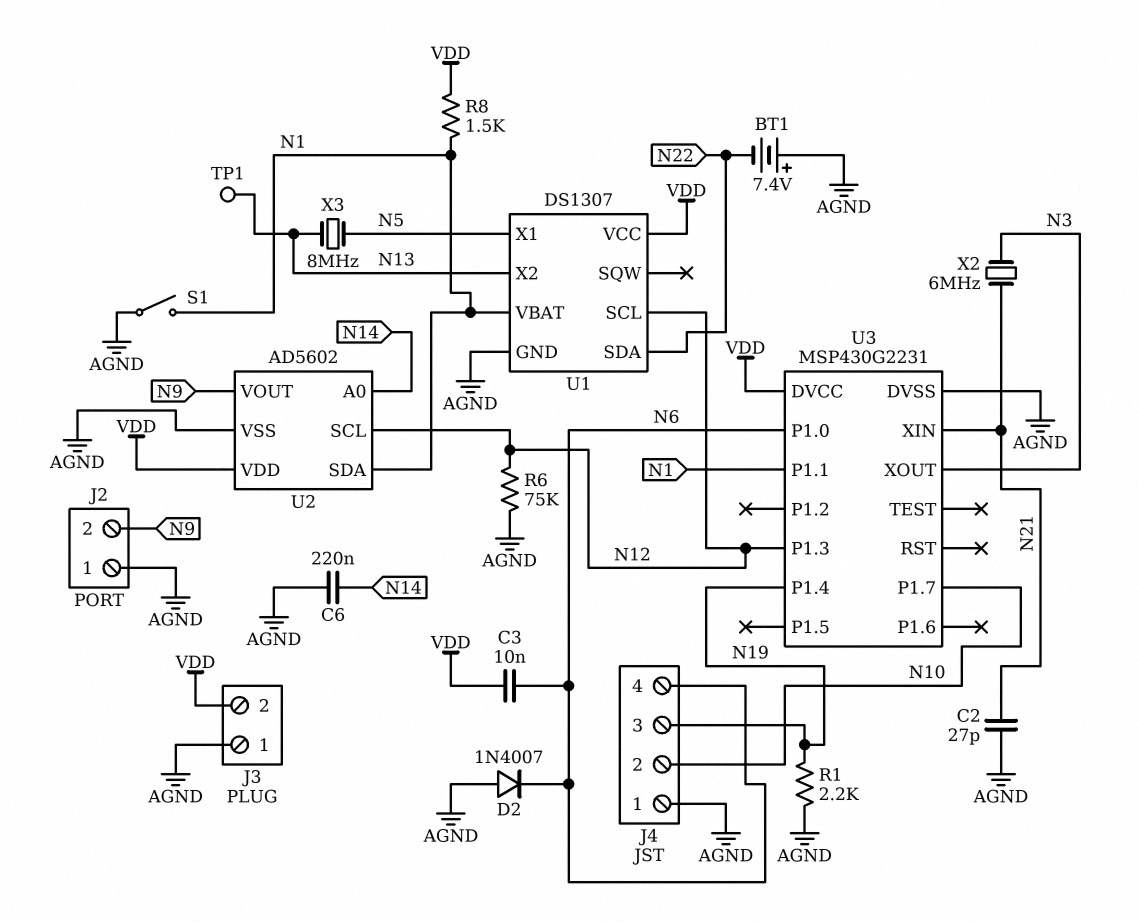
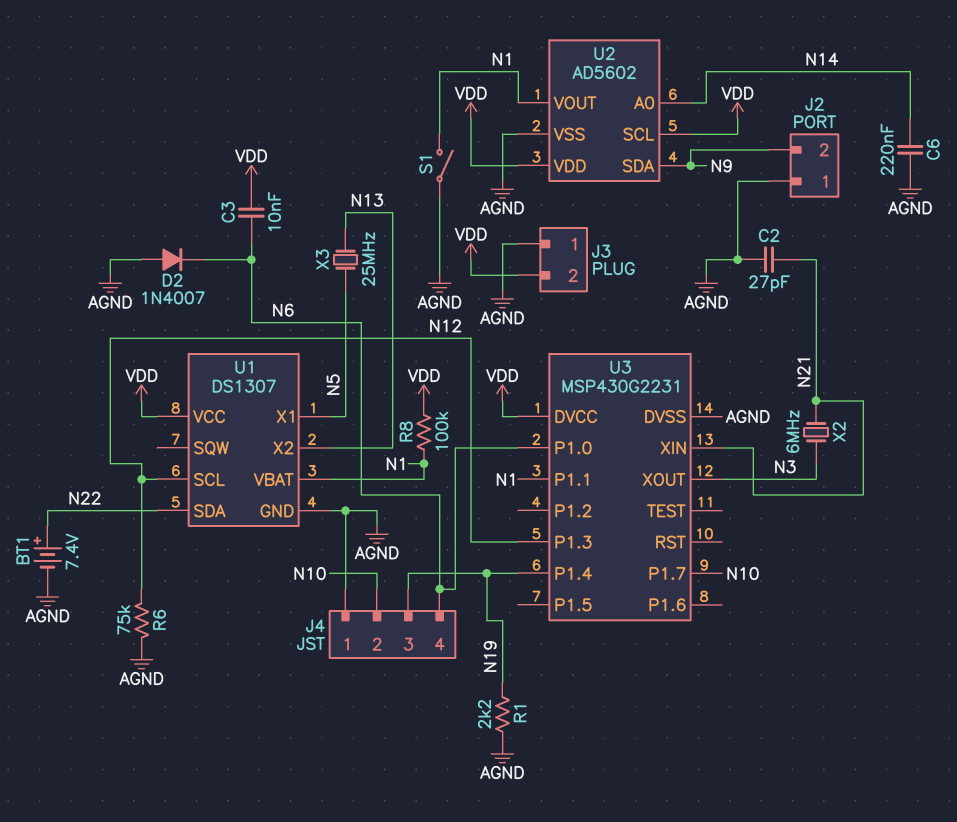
BT1: 7.4V (plus AGND, minus N22) -> 7.4V (plus N22, minus AGND)
R8: 1.5k (N1, VDD) -> 100k (N1, VDD)
TP1: test point (N13) -> none
U2 pin SCL: N12 -> VDD
U2 pin SDA: N1 -> N9
U2 pin VOUT: N9 -> N1
X3: 8MHz (N5, N13) -> 25MHz (N5, N13)

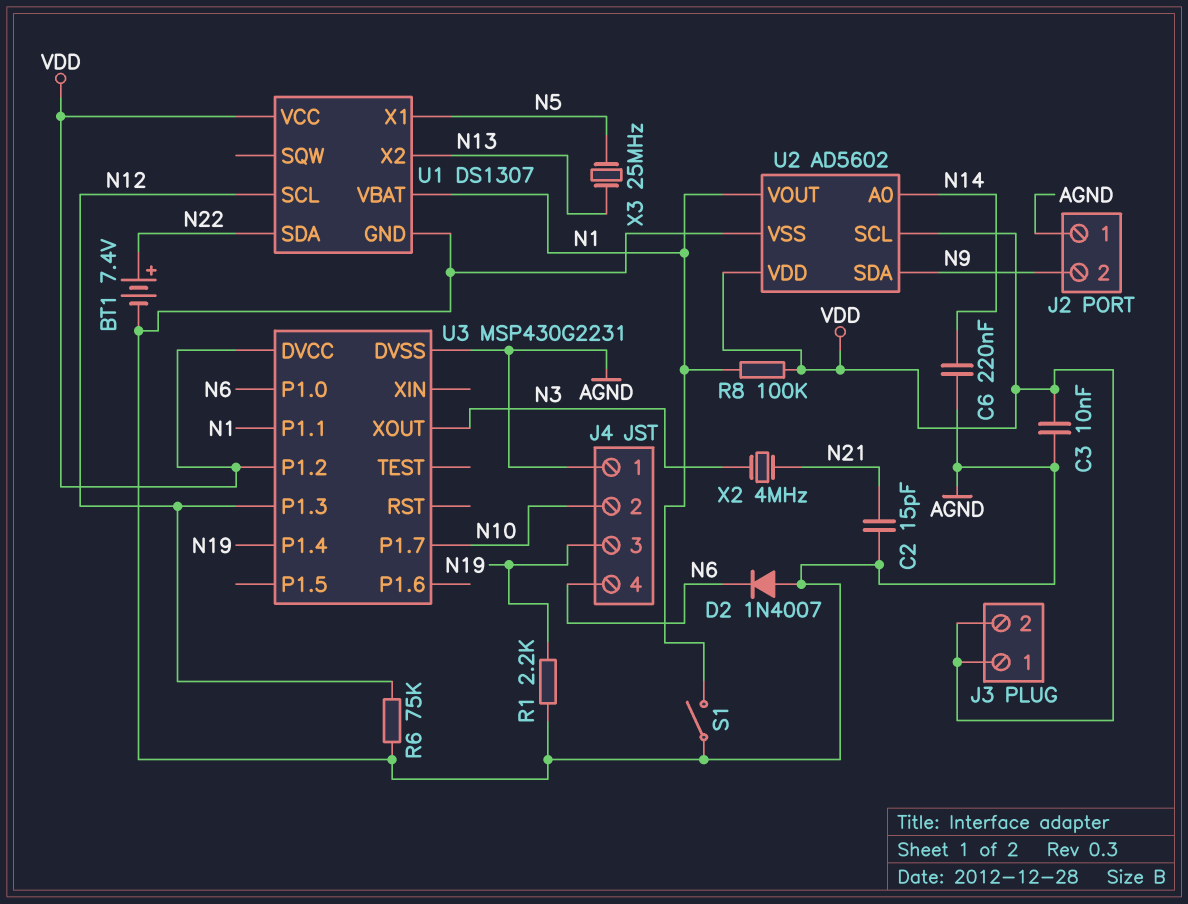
C2: 27pF (AGND, N21) -> 15pF (AGND, N21)
C3: 10nF (N6, VDD) -> 10nF (AGND, VDD)
J3 pin 1: AGND -> VDD
U3 pin P1.2: none -> VDD
U3 pin XIN: N21 -> none
X2: 6MHz (N3, N21) -> 4MHz (N3, N21)

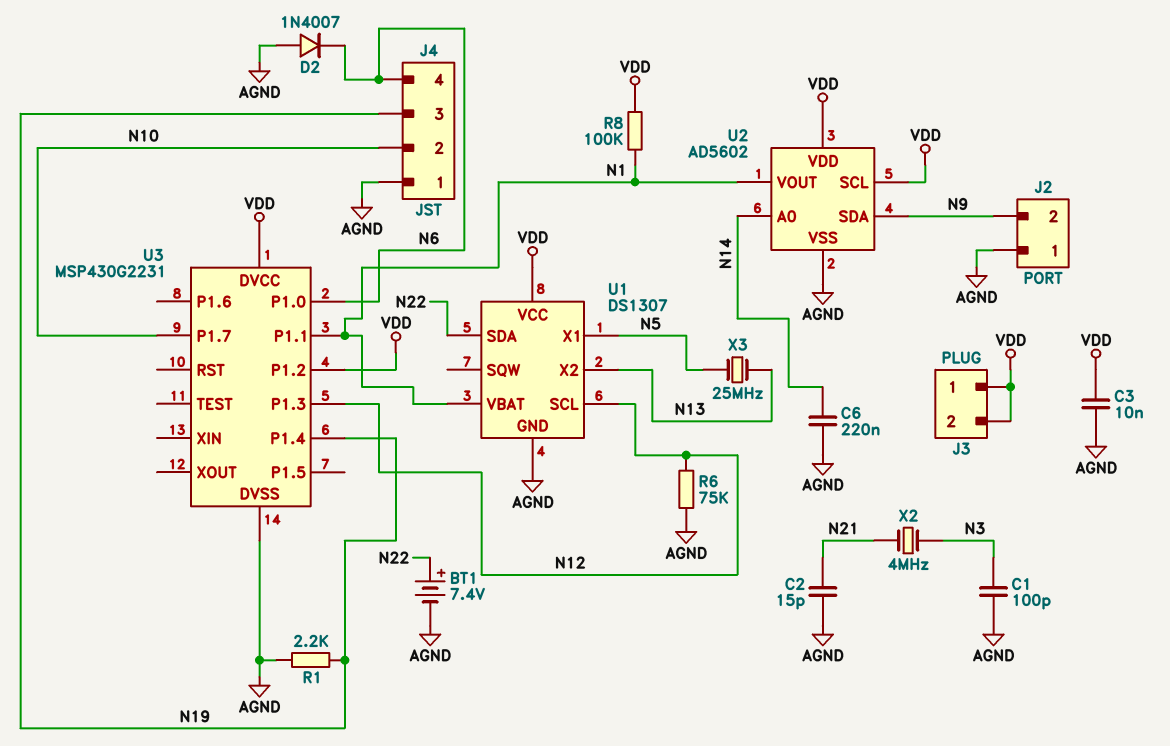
C1: none -> 100pF (AGND, N3)
S1: switch (AGND, N1) -> none
U3 pin XOUT: N3 -> none

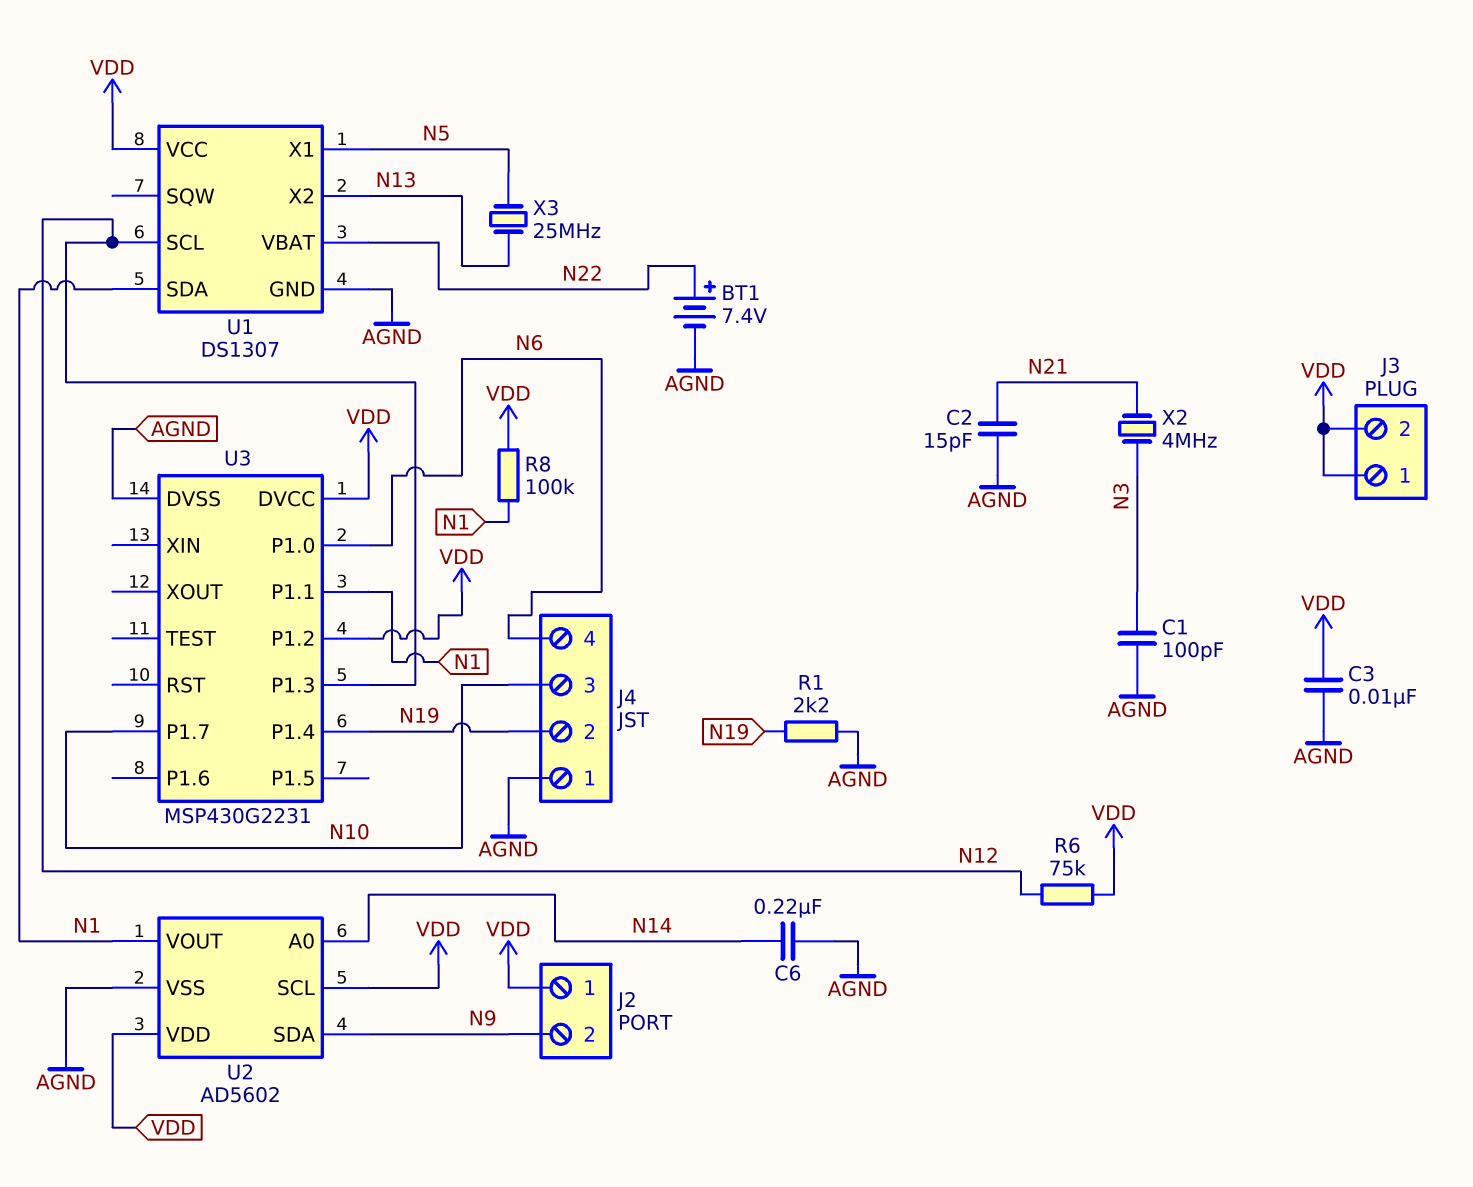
D2: diode 1N4007 (A AGND, K N6) -> none
J2 pin 1: AGND -> VDD
J4 pin 2: N10 -> N19
J4 pin 3: N19 -> N10
R6: 75k (AGND, N12) -> 75k (N12, VDD)
U1 pin SDA: N22 -> N1
U1 pin VBAT: N1 -> N22

